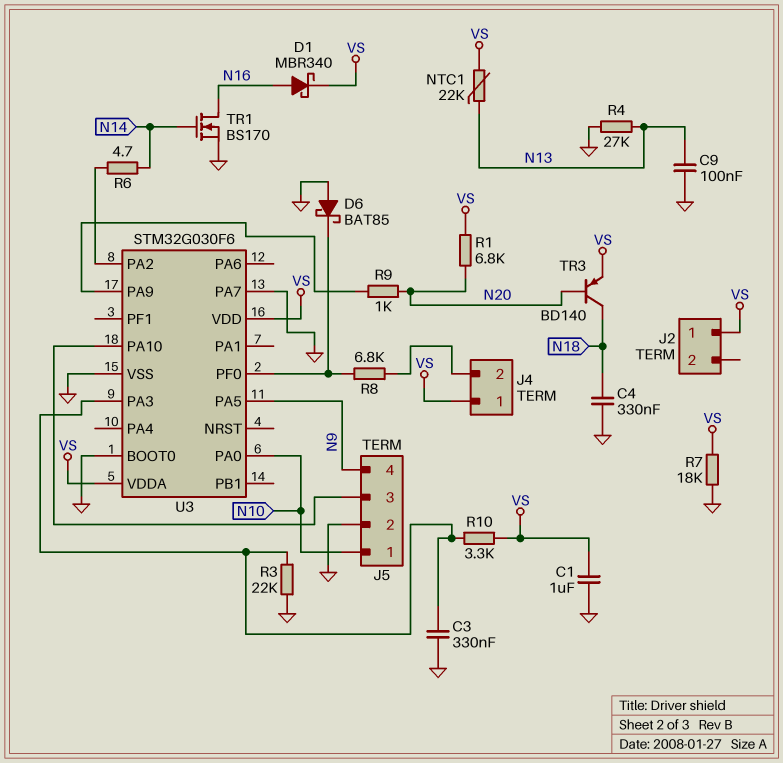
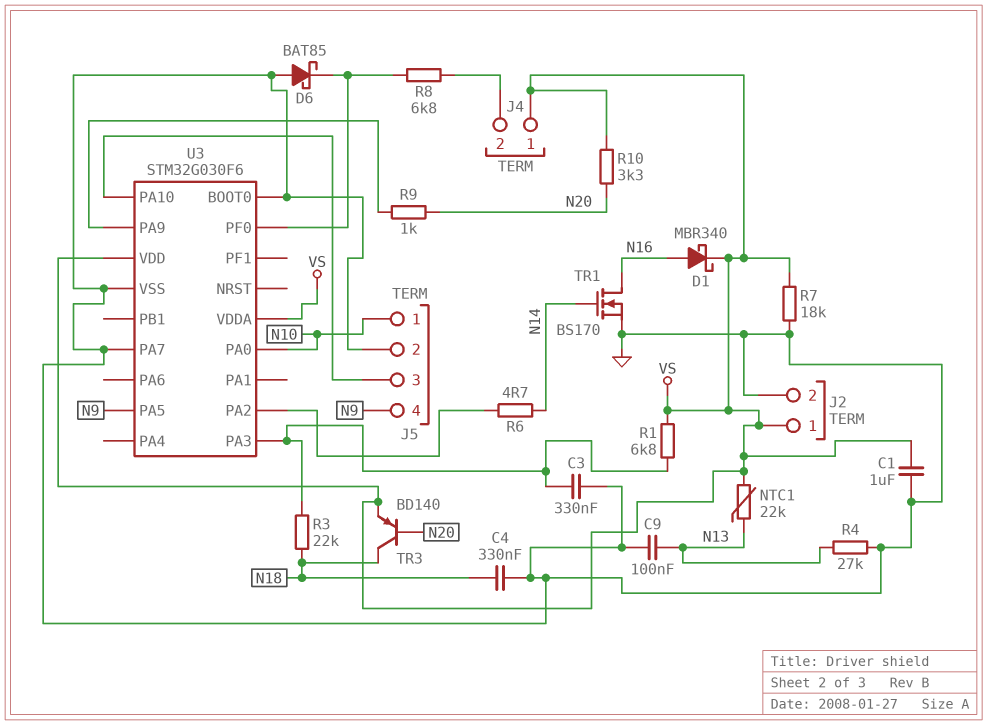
J2 pin 2: none -> GND
R1: 6.8k (N20, VS) -> 6.8k (U3/PA3, VS)
R3: 22k (GND, U3/PA3) -> 22k (N18, U3/PA3)
R10: 3.3k (U3/PA3, VS) -> 3.3k (N20, VS)

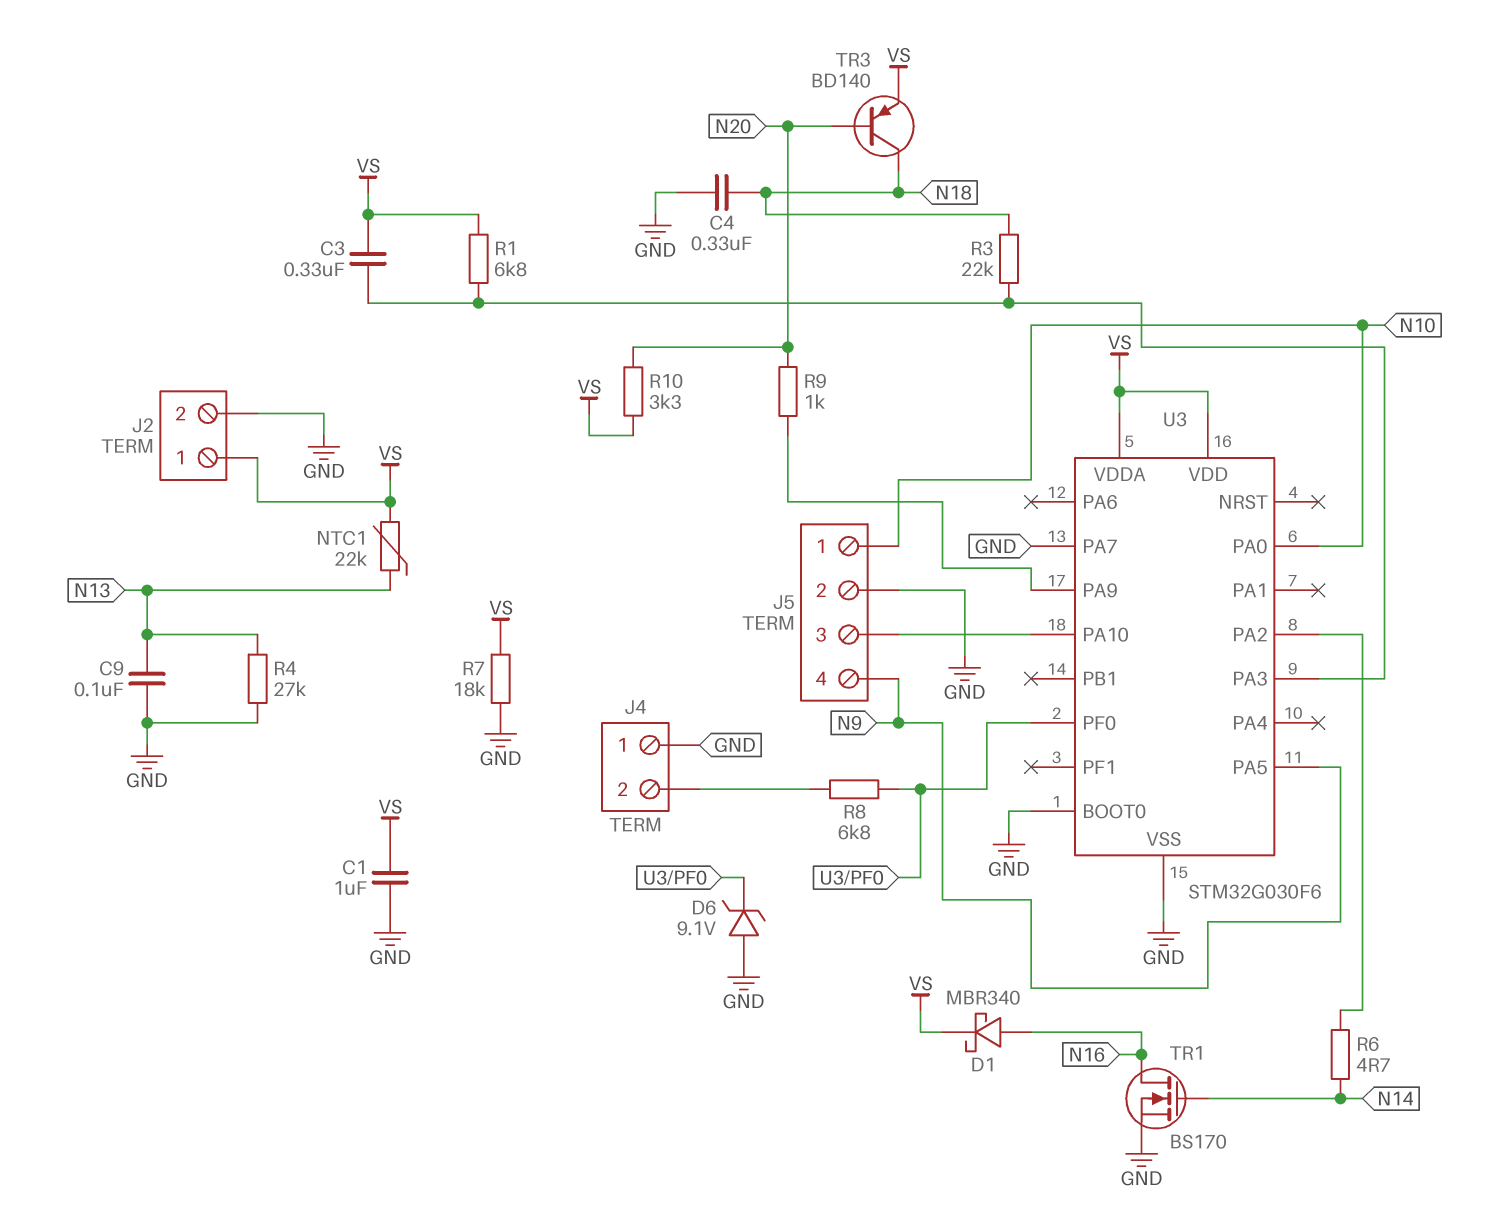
C3: 330nF (GND, U3/PA3) -> 330nF (U3/PA3, VS)
D6: schottky BAT85 (A GND, K U3/PF0) -> zener 9.1V (A GND, K U3/PF0)
J4 pin 1: VS -> GND

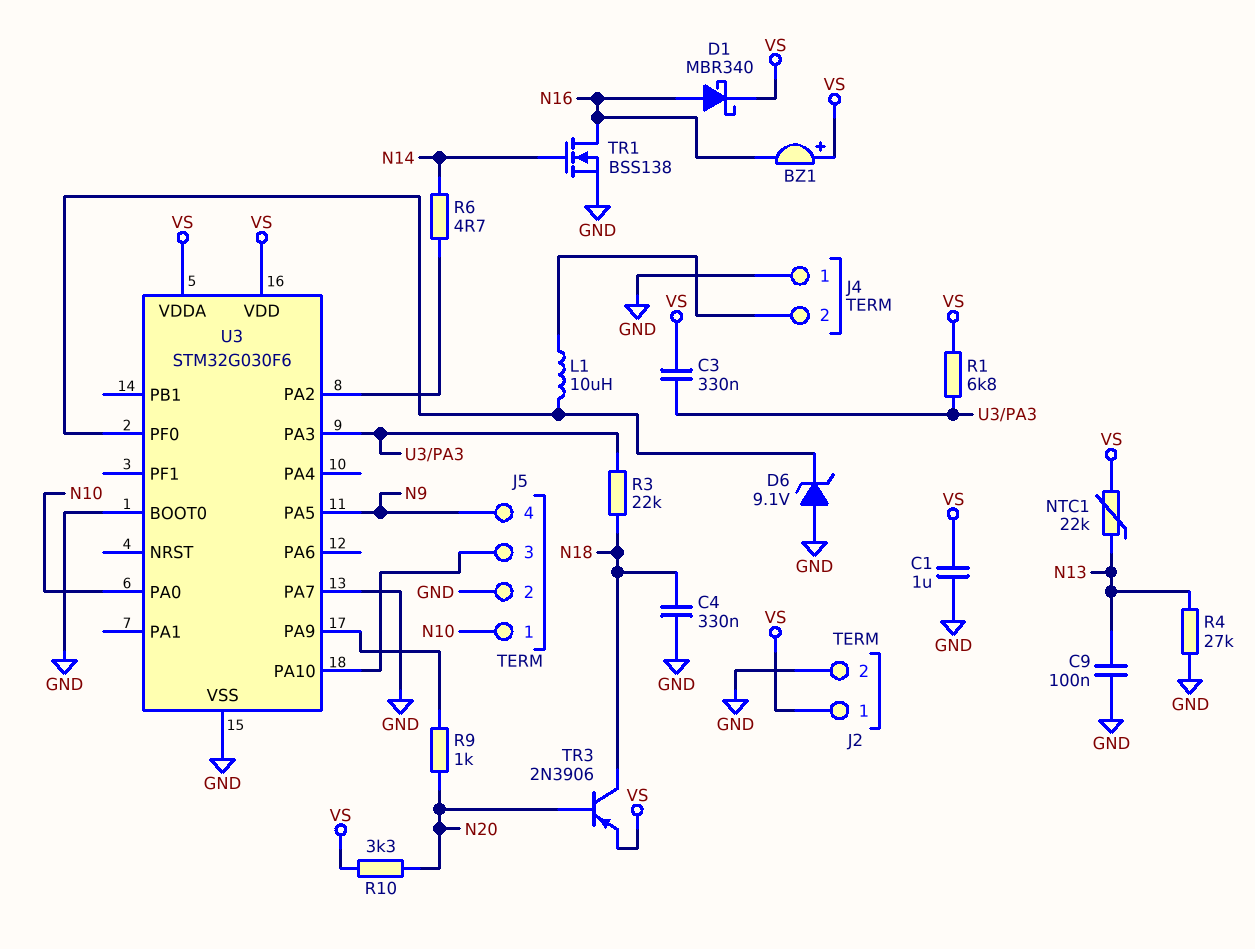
BZ1: none -> buzzer (plus VS, minus N16)
L1: none -> 10uH (J4/2, U3/PF0)
R7: 18k (GND, VS) -> none
R8: 6.8k (J4/2, U3/PF0) -> none
TR1: NMOS BS170 (G N14, D N16, S GND) -> NMOS BSS138 (G N14, D N16, S GND)
TR3: PNP BD140 (B N20, C N18, E VS) -> PNP 2N3906 (B N20, C N18, E VS)

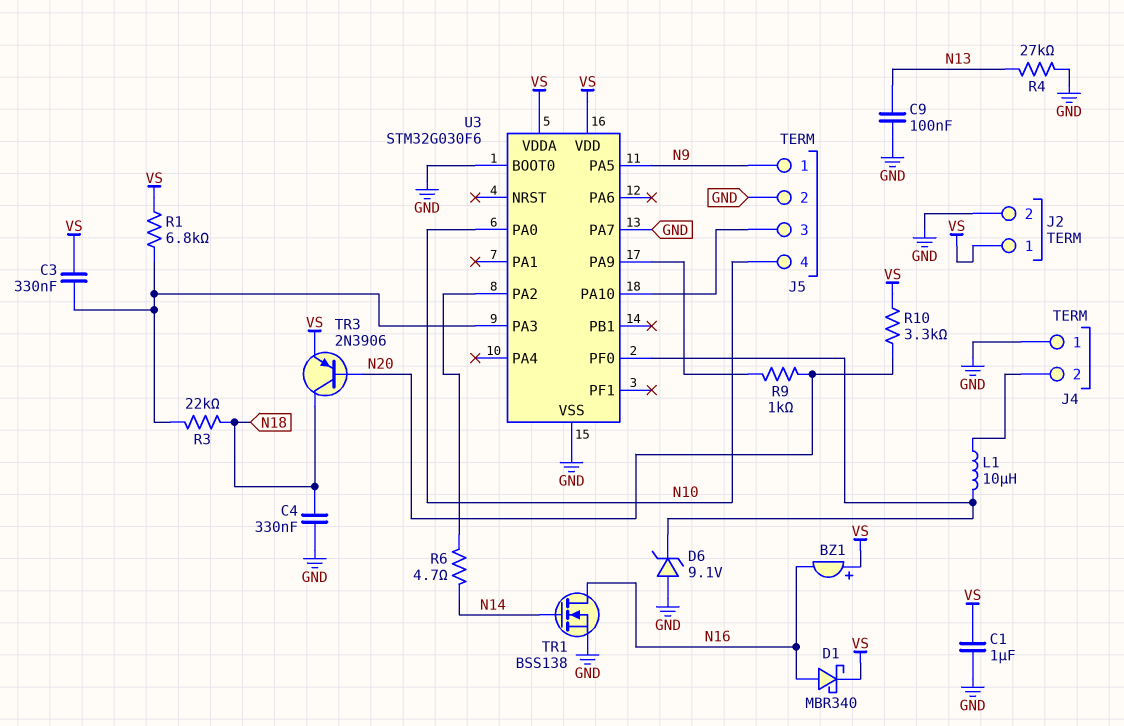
J5 pin 1: N10 -> N9
J5 pin 4: N9 -> N10
NTC1: 22k (N13, VS) -> none

